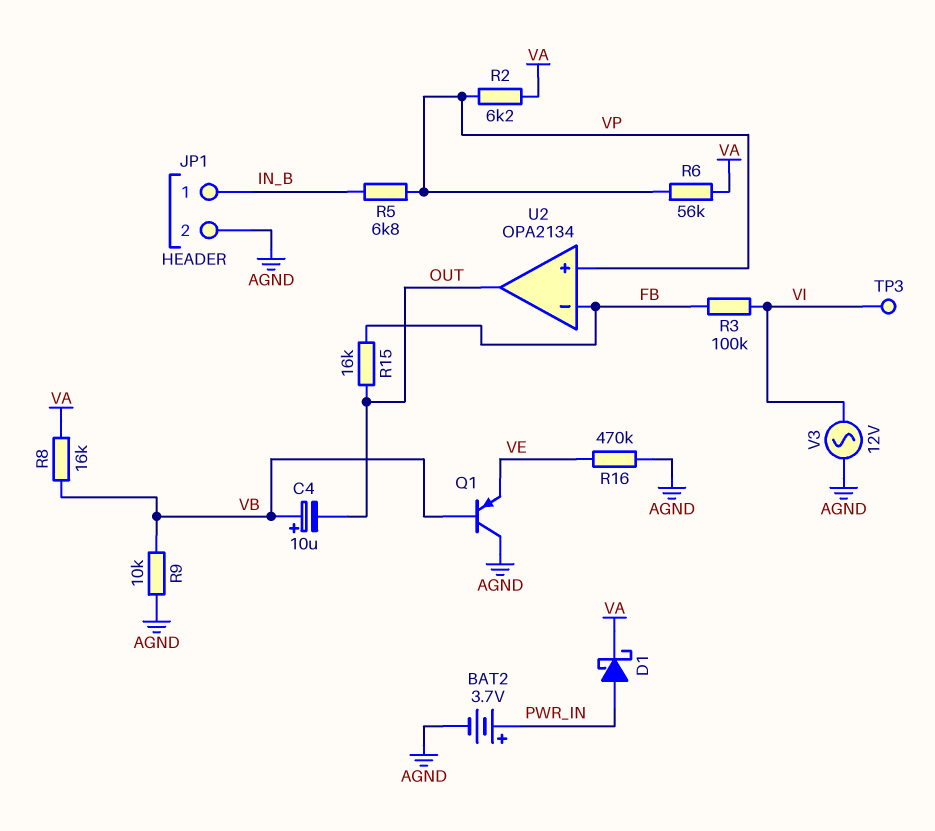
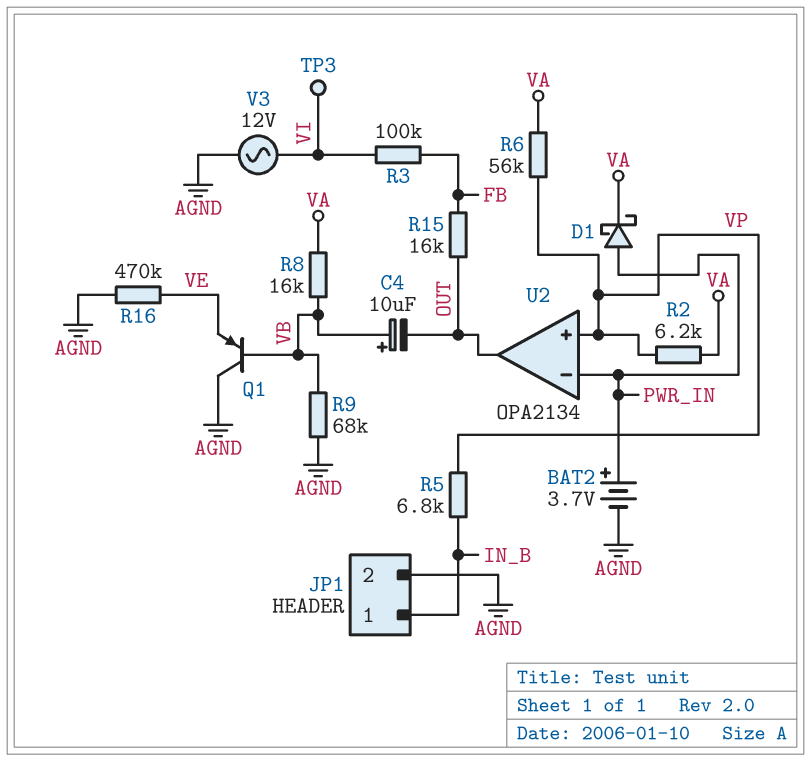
R9: 10k (AGND, VB) -> 68k (AGND, VB)
U2 pin in-: FB -> PWR_IN

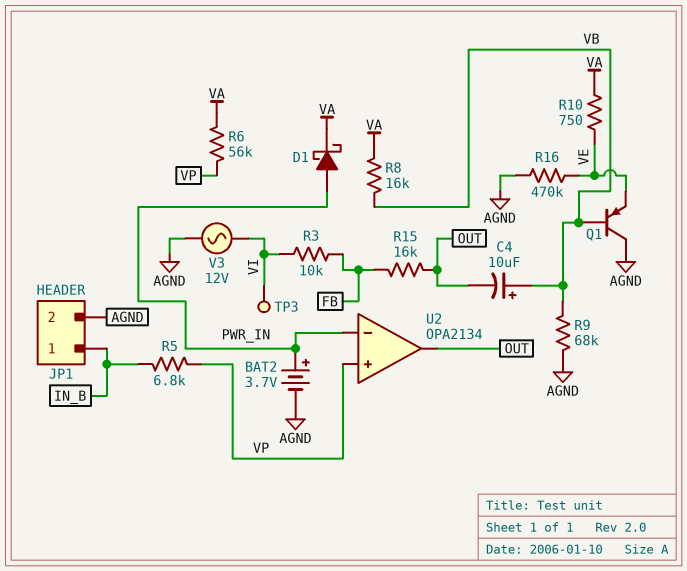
R2: 6.2k (VA, VP) -> none
R3: 100k (FB, VI) -> 10k (FB, VI)
R10: none -> 750 (VA, VE)

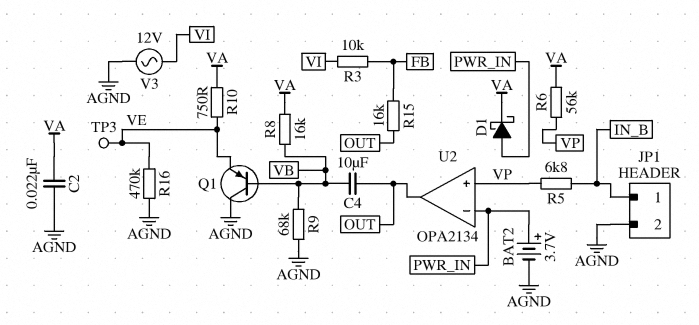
C2: none -> 22nF (AGND, VA)
C4: 10uF (plus VB, minus OUT) -> 10uF (OUT, VB)
TP3: test point (VI) -> test point (VE)

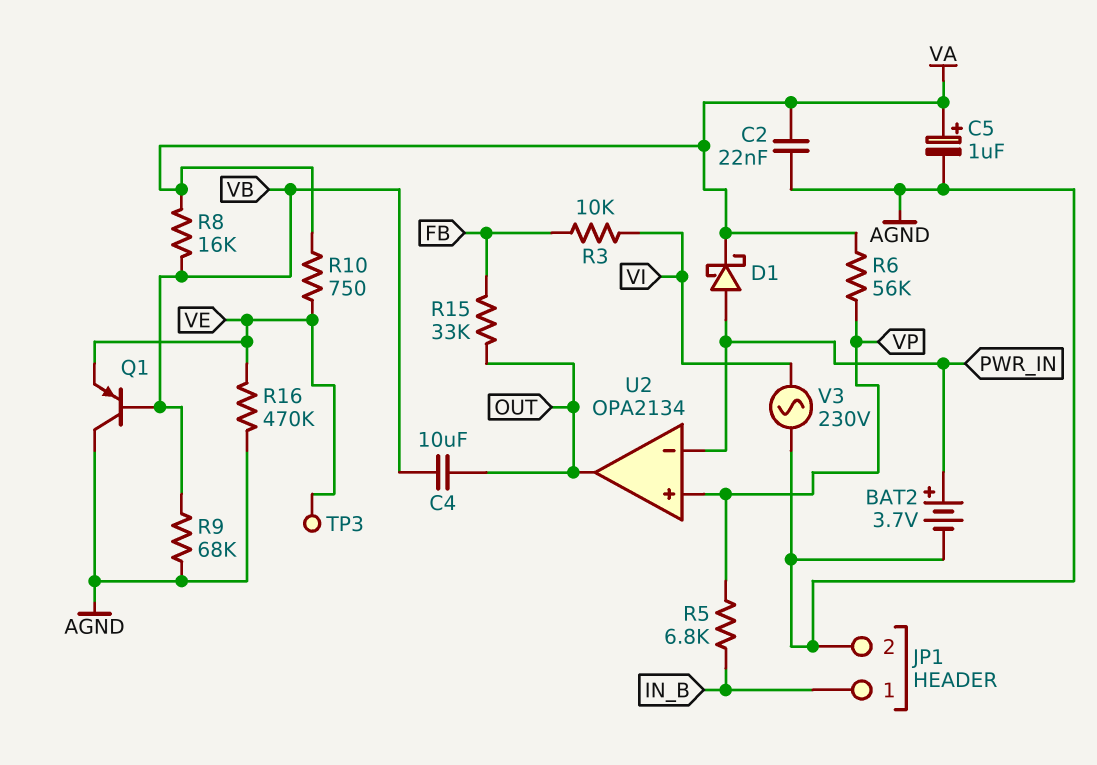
C5: none -> 1uF (plus VA, minus AGND)
R15: 16k (FB, OUT) -> 33k (FB, OUT)
V3: AC 12V (AGND, VI) -> AC 230V (AGND, VI)

